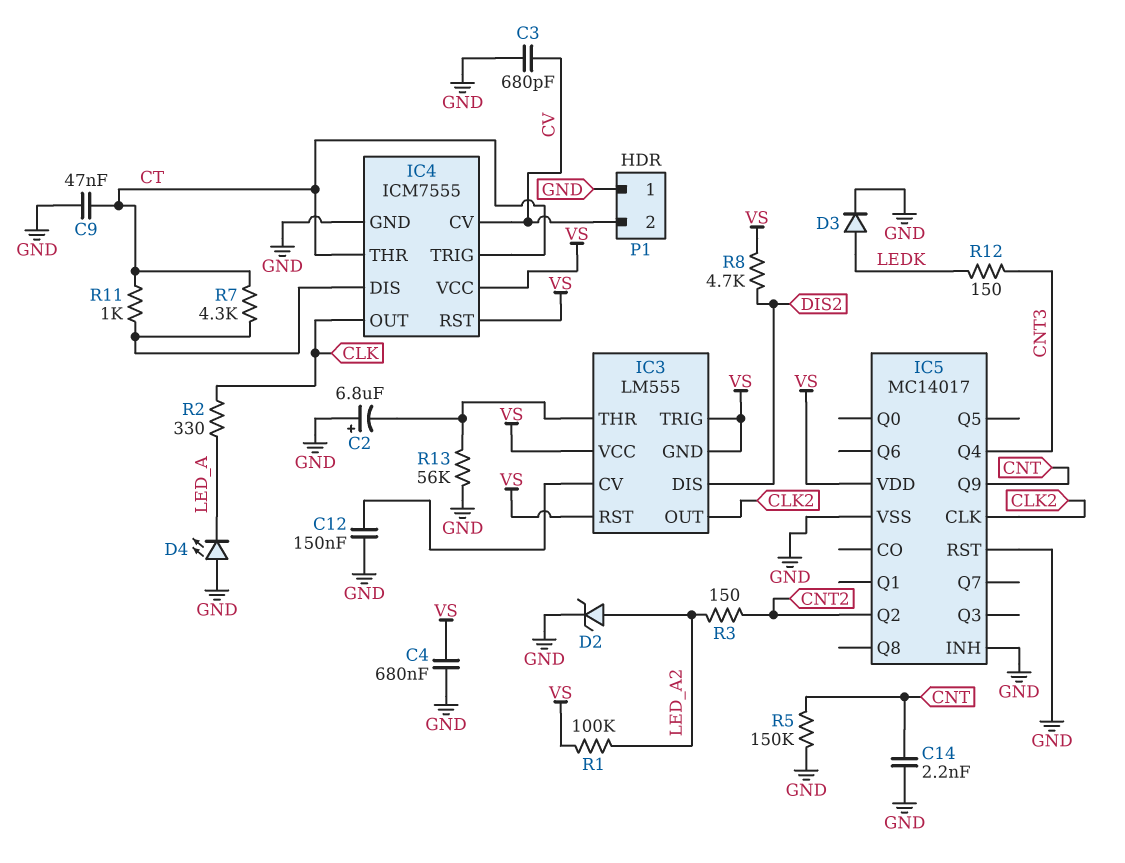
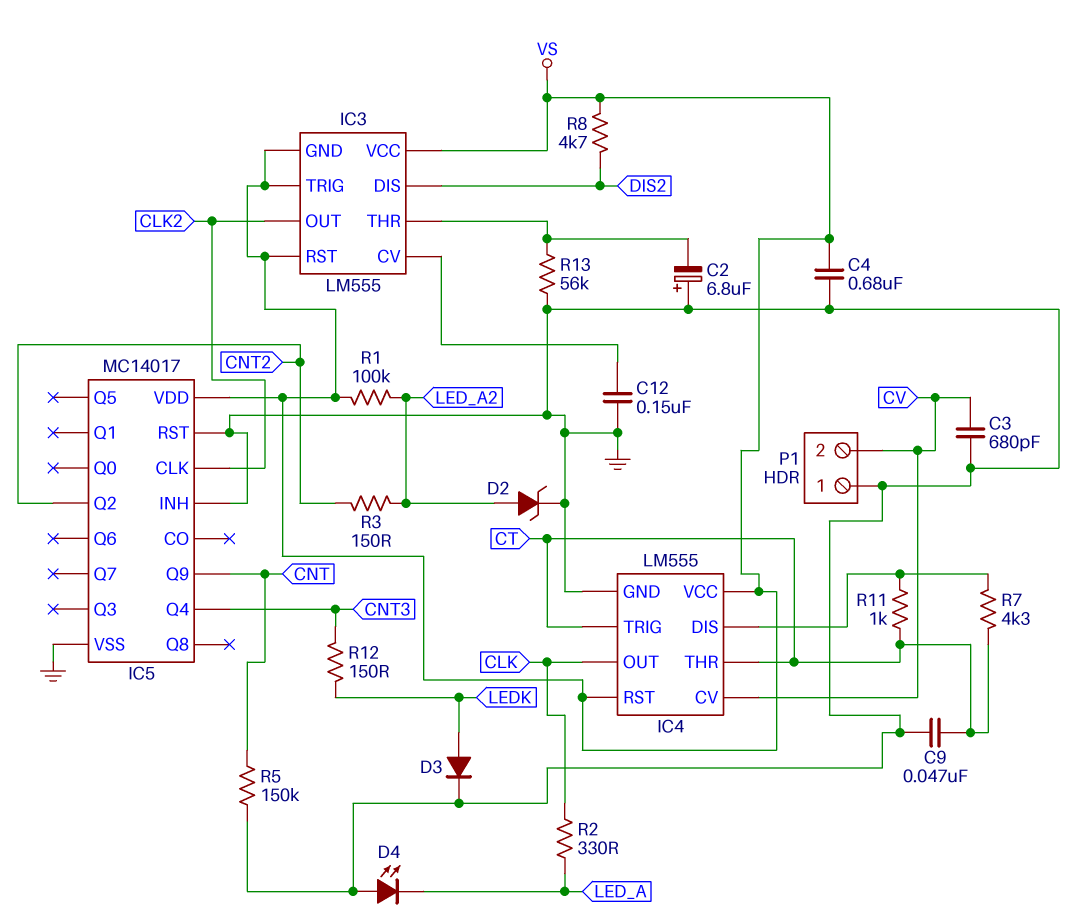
C14: 2.2nF (CNT, GND) -> none
IC4: ICM7555 -> LM555

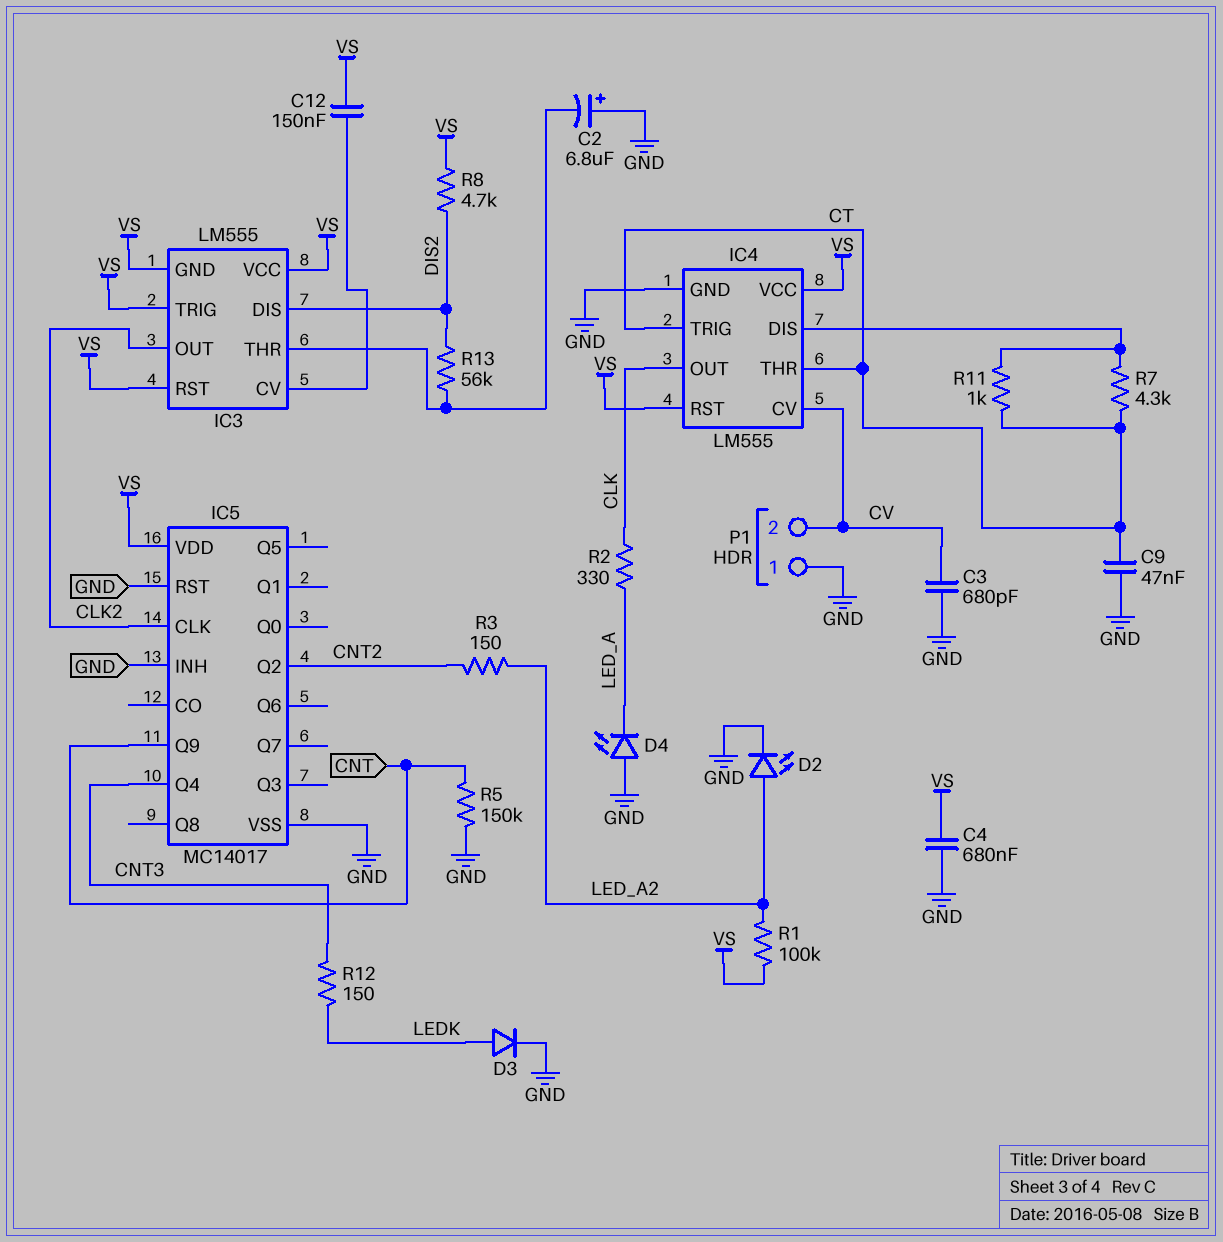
C12: 150nF (GND, IC3/CV) -> 150nF (IC3/CV, VS)
D2: zener (A LED_A2, K GND) -> LED (A LED_A2, K GND)
R13: 56k (GND, IC3/THR) -> 56k (DIS2, IC3/THR)

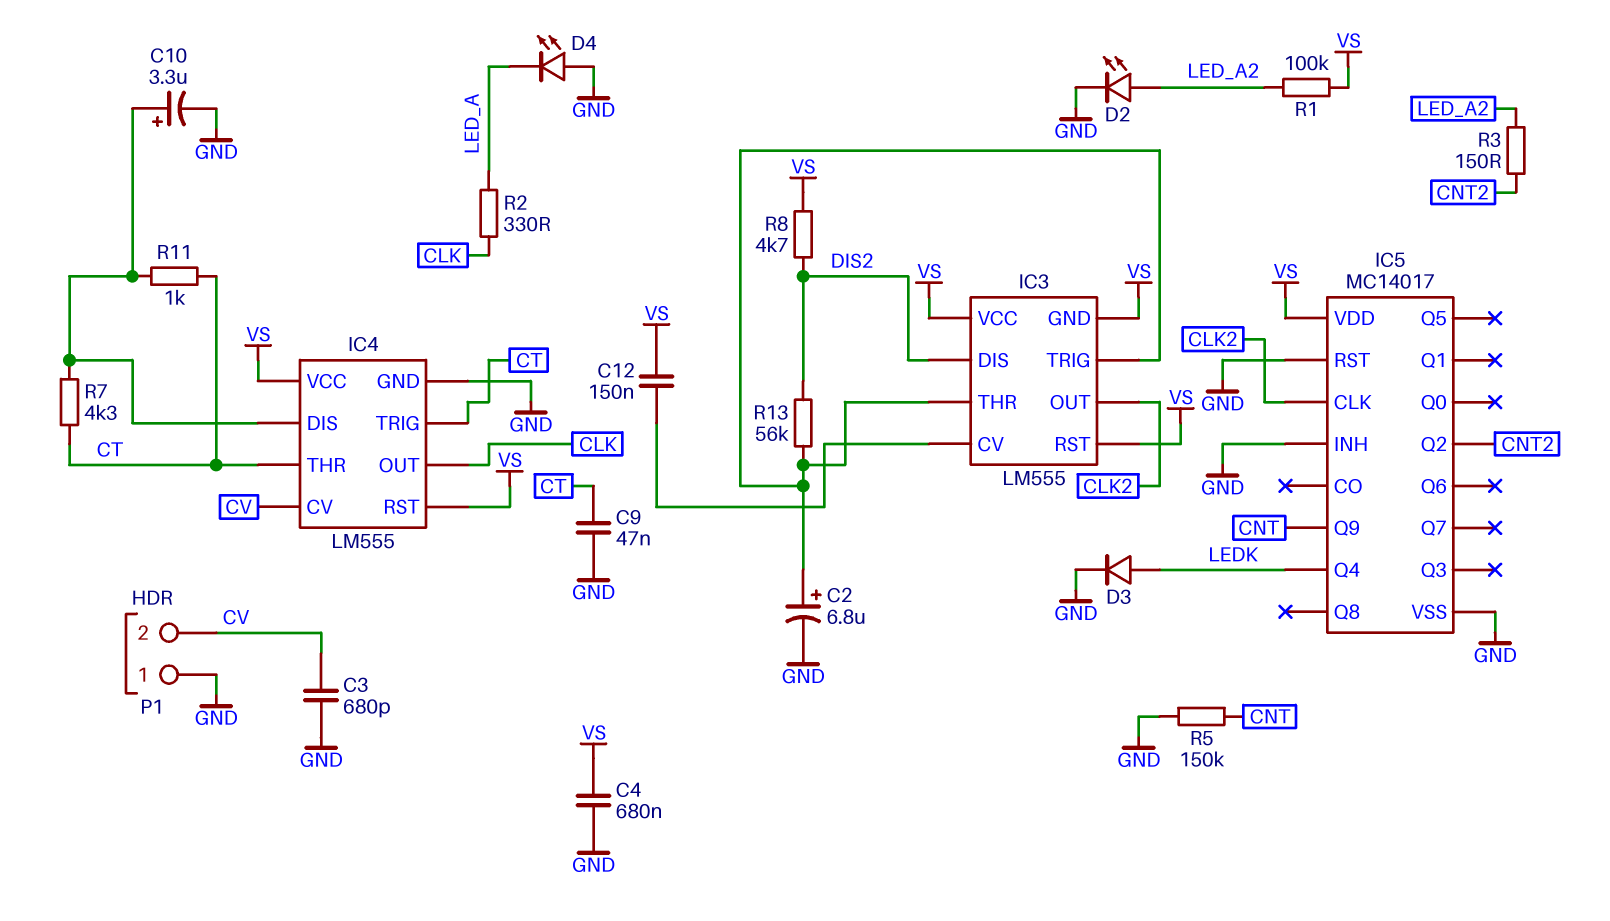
C2: 6.8uF (plus GND, minus IC3/THR) -> 6.8uF (plus IC3/THR, minus GND)
C10: none -> 3.3uF (plus IC4/DIS, minus GND)
IC3 pin TRIG: VS -> IC3/THR
IC5 pin Q4: CNT3 -> LEDK
R12: 150 (CNT3, LEDK) -> none

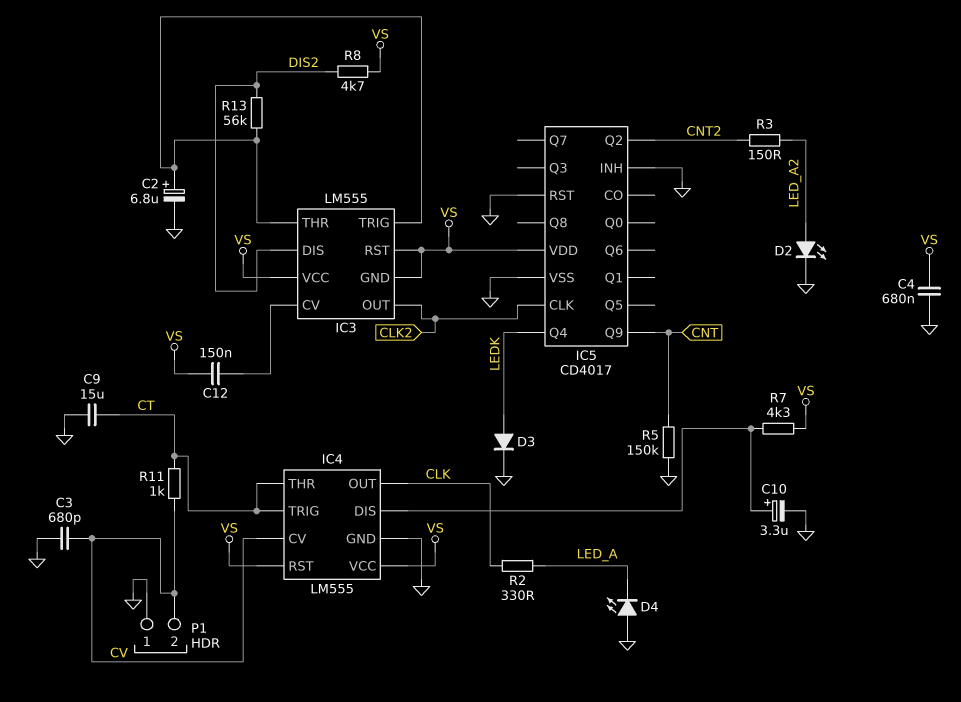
C9: 47nF (CT, GND) -> 15uF (CT, GND)
IC5: MC14017 -> CD4017
R1: 100k (LED_A2, VS) -> none
R7: 4.3k (CT, IC4/DIS) -> 4.3k (IC4/DIS, VS)
R11: 1k (CT, IC4/DIS) -> 1k (CT, CV)

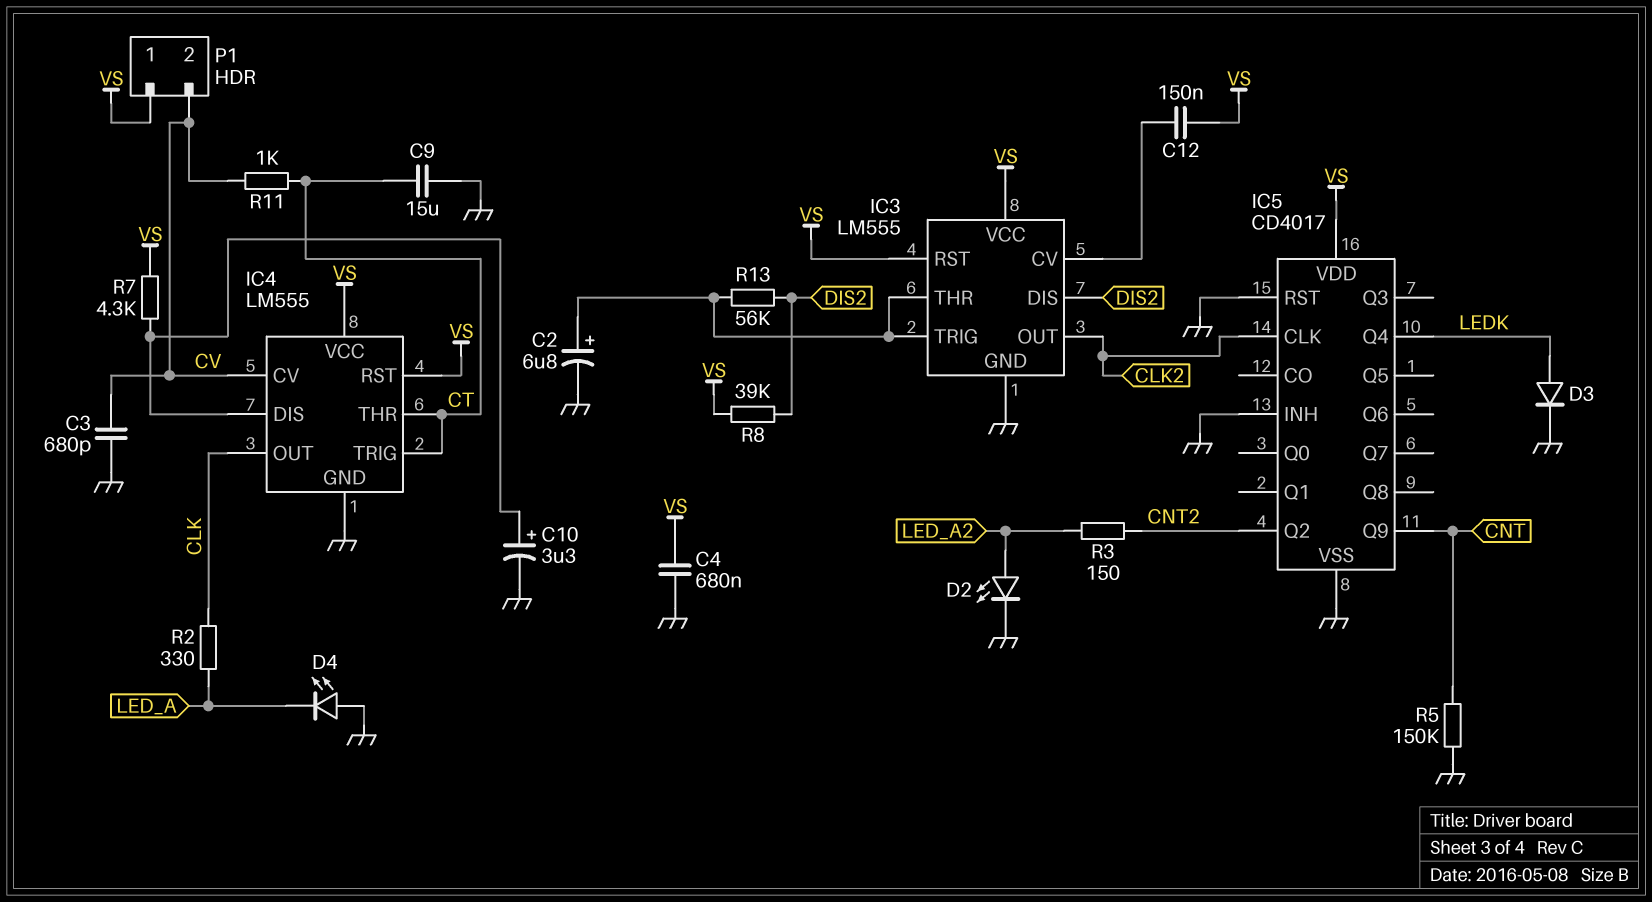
IC3 pin GND: VS -> GND
P1 pin 1: GND -> VS
R8: 4.7k (DIS2, VS) -> 39k (DIS2, VS)

